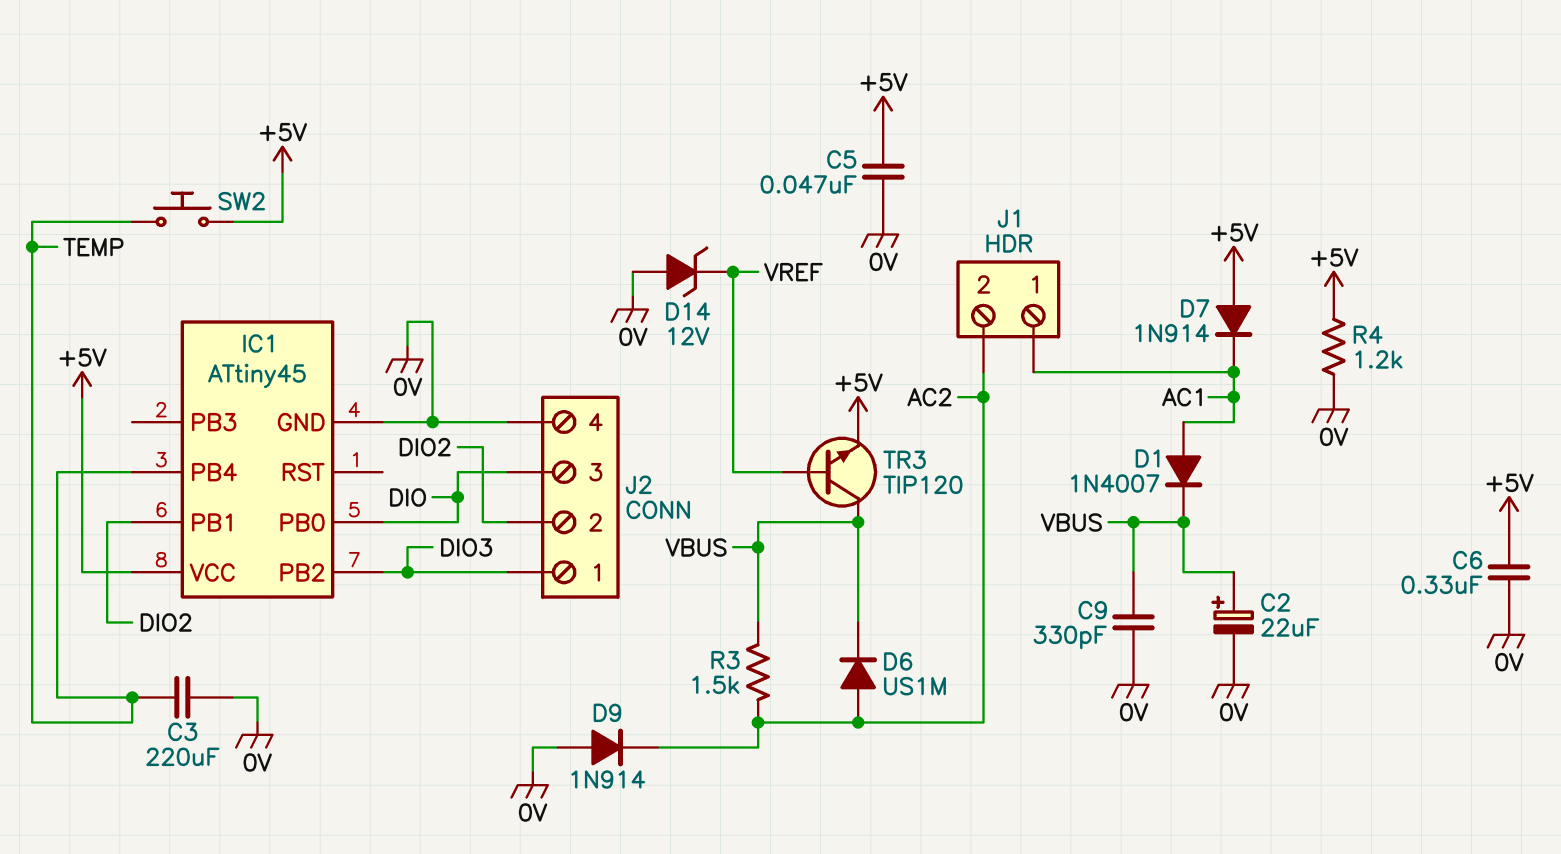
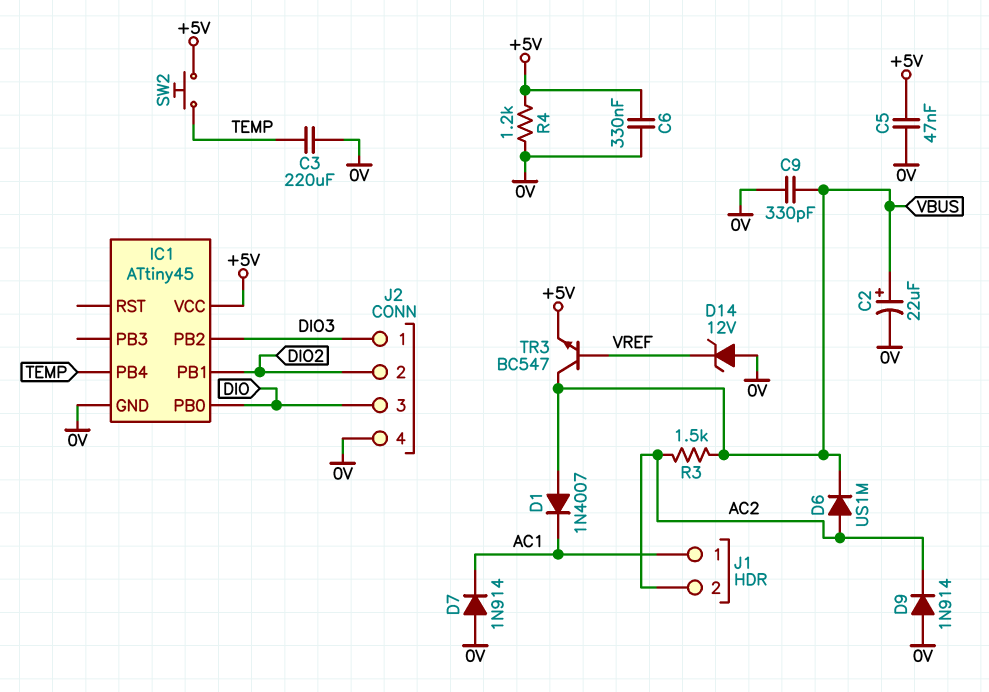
D1: diode 1N4007 (A AC1, K VBUS) -> diode 1N4007 (A VBUS, K AC1)
D7: diode 1N914 (A +5V, K AC1) -> diode 1N914 (A 0V, K AC1)
TR3: NPN TIP120 (B VREF, C VBUS, E +5V) -> NPN BC547 (B VREF, C VBUS, E +5V)

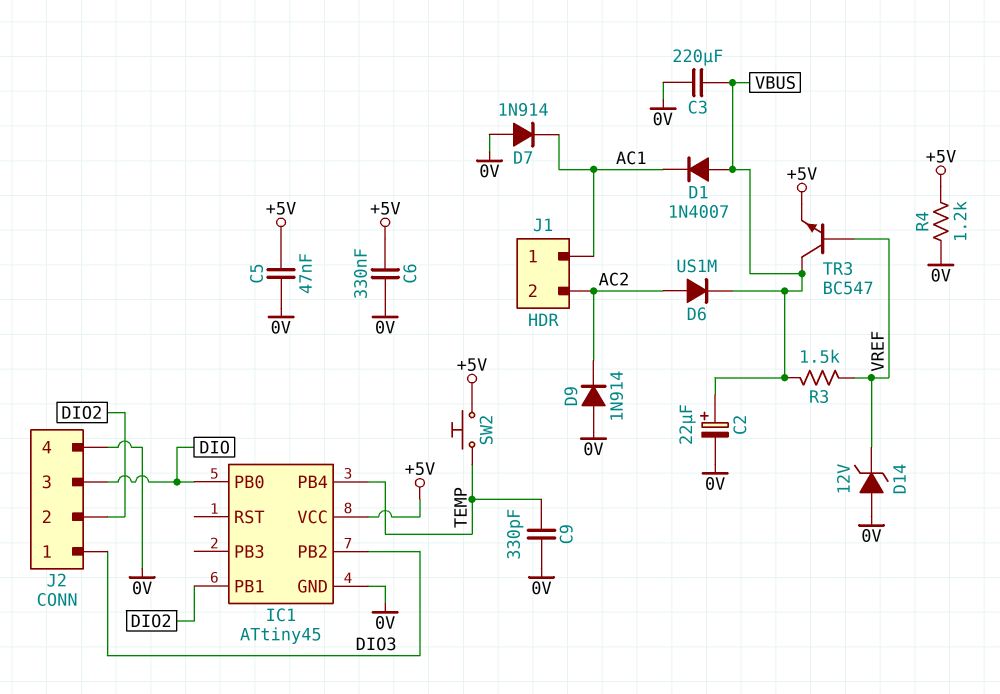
C3: 220uF (0V, TEMP) -> 220uF (0V, VBUS)
C9: 330pF (0V, VBUS) -> 330pF (0V, TEMP)
R3: 1.5k (AC2, VBUS) -> 1.5k (VBUS, VREF)

